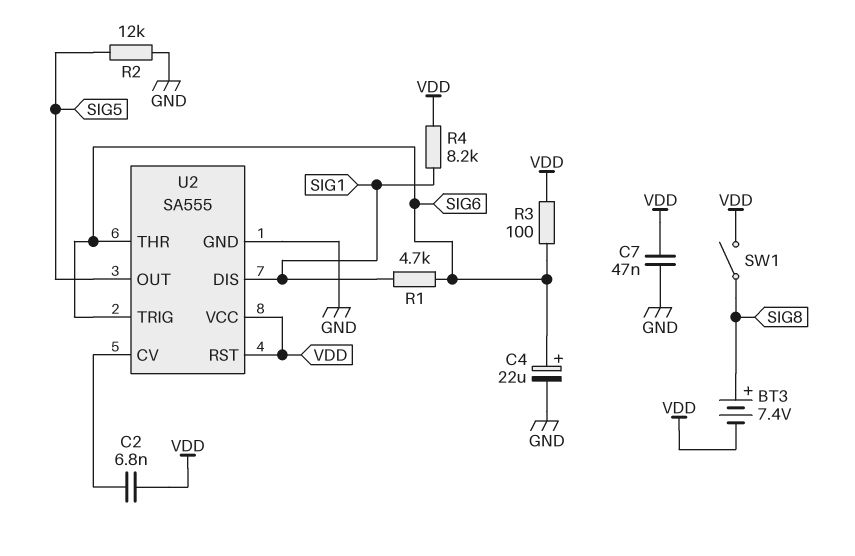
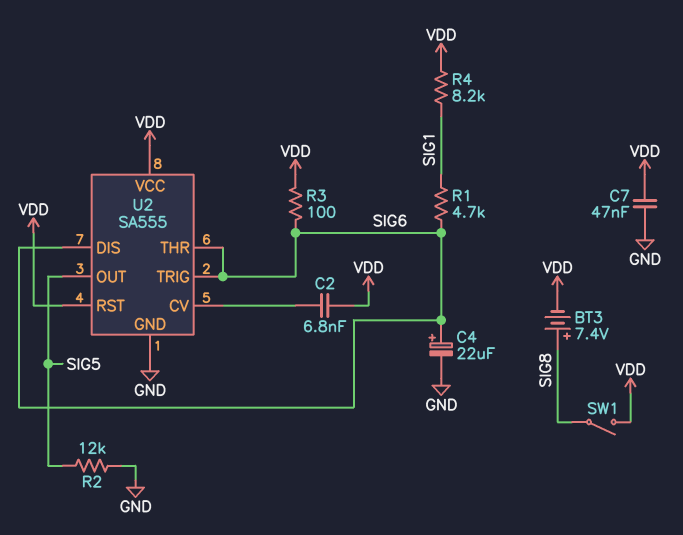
U2 pin DIS: SIG1 -> SIG6

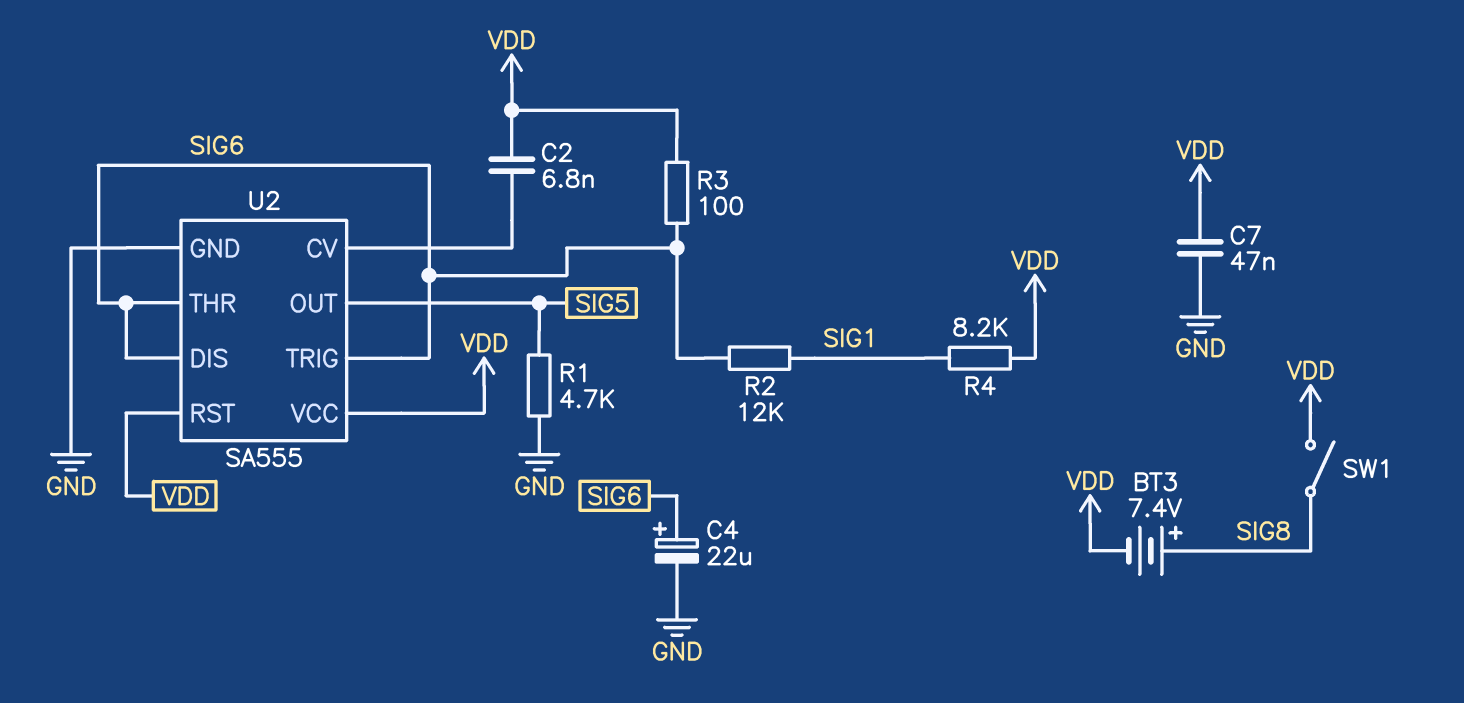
R1: 4.7k (SIG1, SIG6) -> 4.7k (GND, SIG5)
R2: 12k (GND, SIG5) -> 12k (SIG1, SIG6)

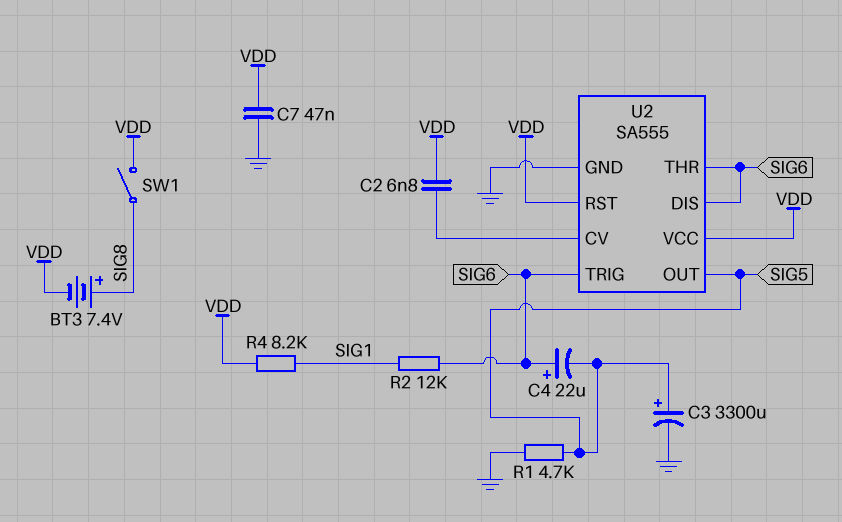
C3: none -> 3300uF (plus SIG5, minus GND)
C4: 22uF (plus SIG6, minus GND) -> 22uF (plus SIG6, minus SIG5)
R3: 100 (SIG6, VDD) -> none

